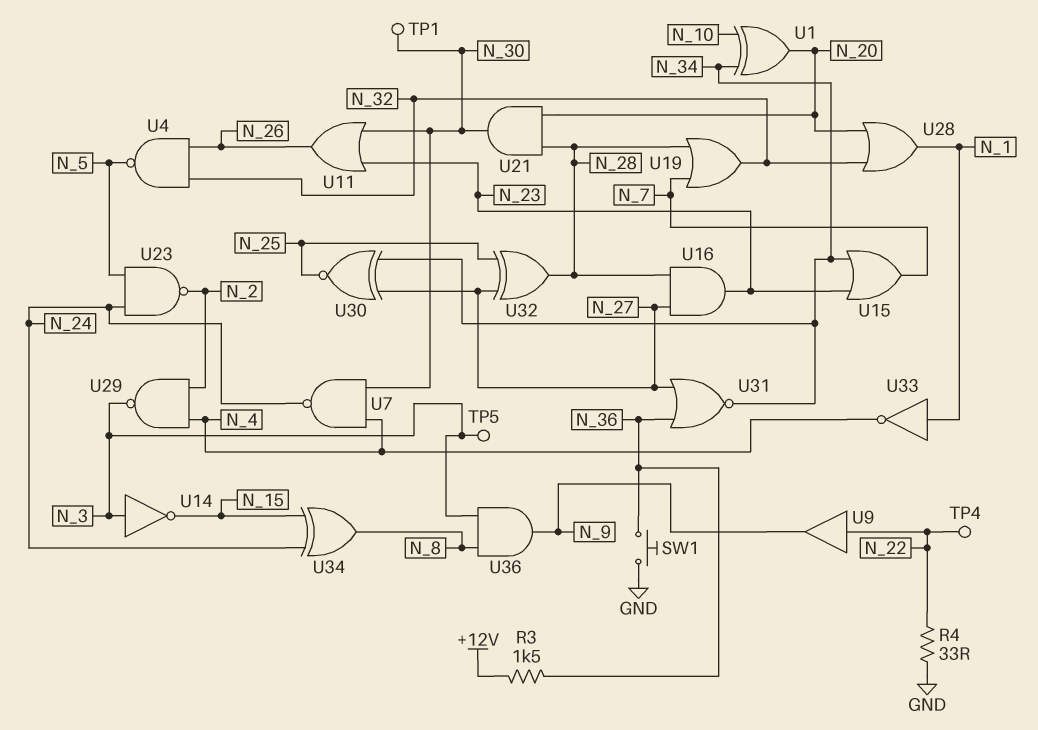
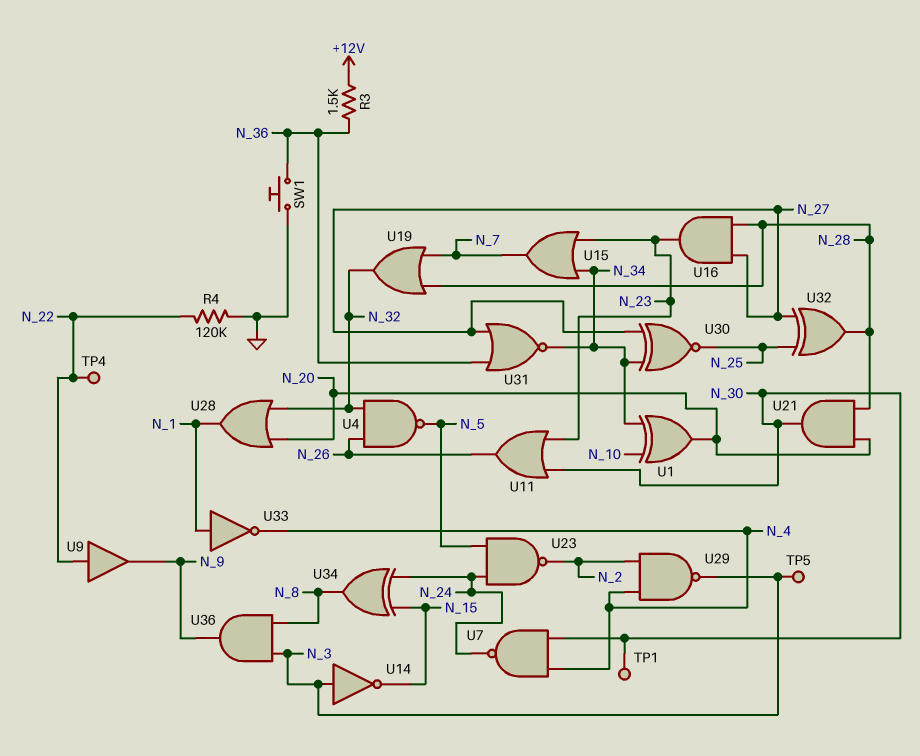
R4: 33 (GND, N_22) -> 120k (GND, N_22)

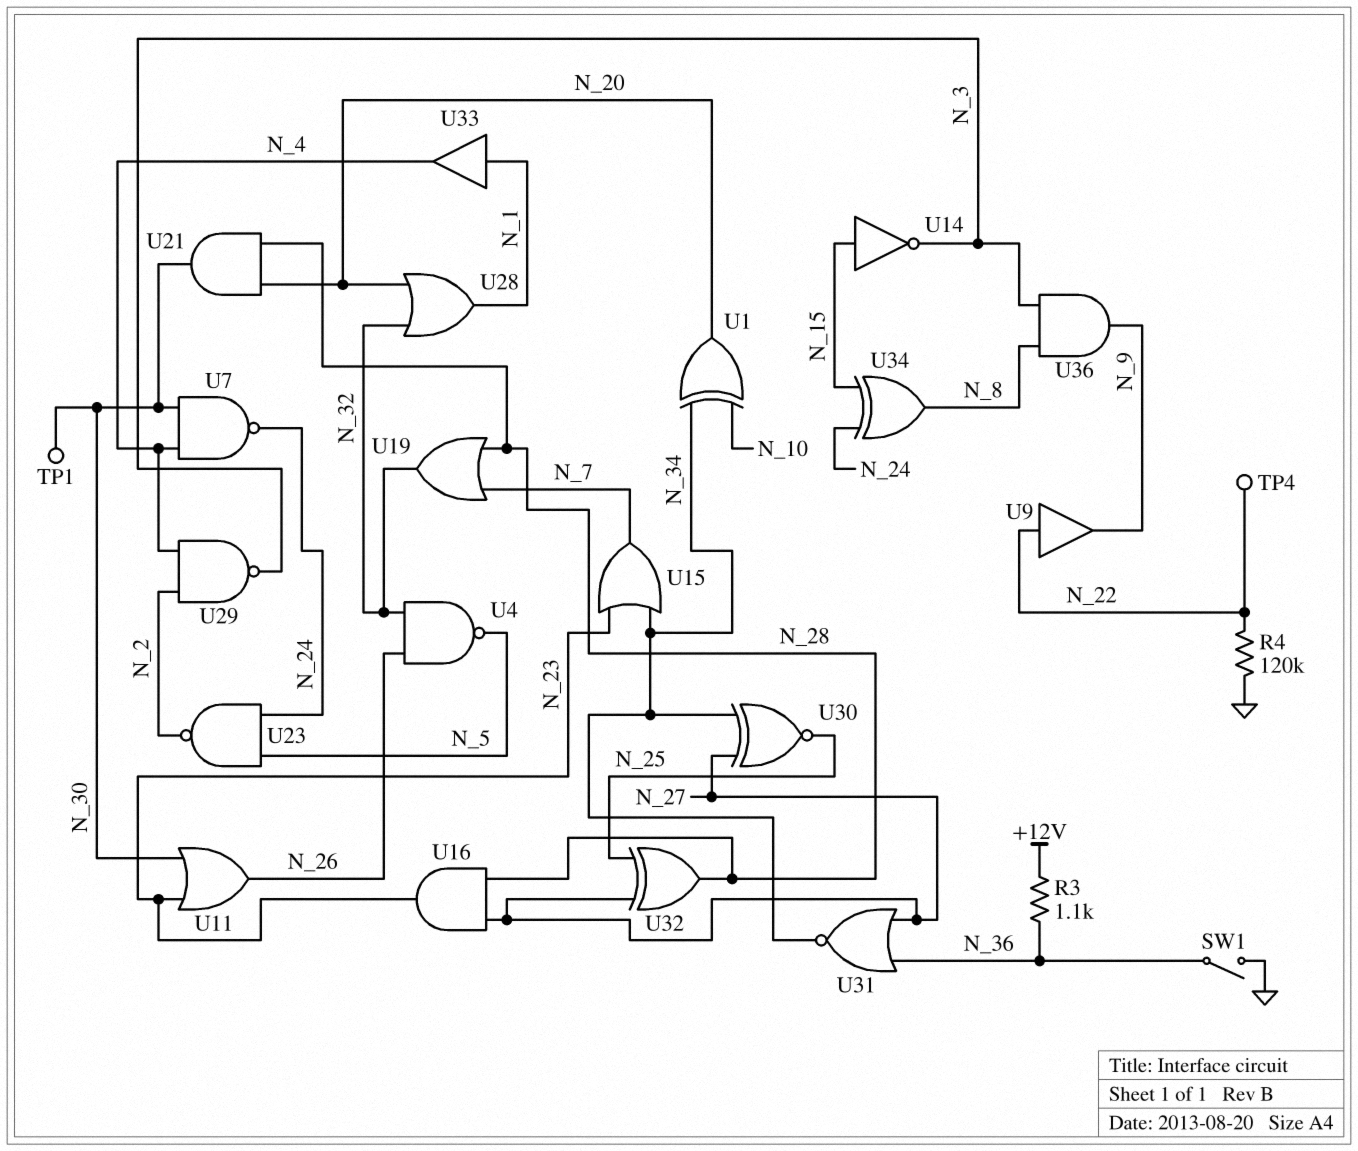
R3: 1.5k (+12V, N_36) -> 1.1k (+12V, N_36)
SW1: button (GND, N_36) -> switch (GND, N_36)
TP5: test point (N_3) -> none
U14: NOT (in N_3, out N_15) -> NOT (in N_15, out N_3)
U33: NOT (in N_1, out N_4) -> buffer (in N_1, out N_4)

